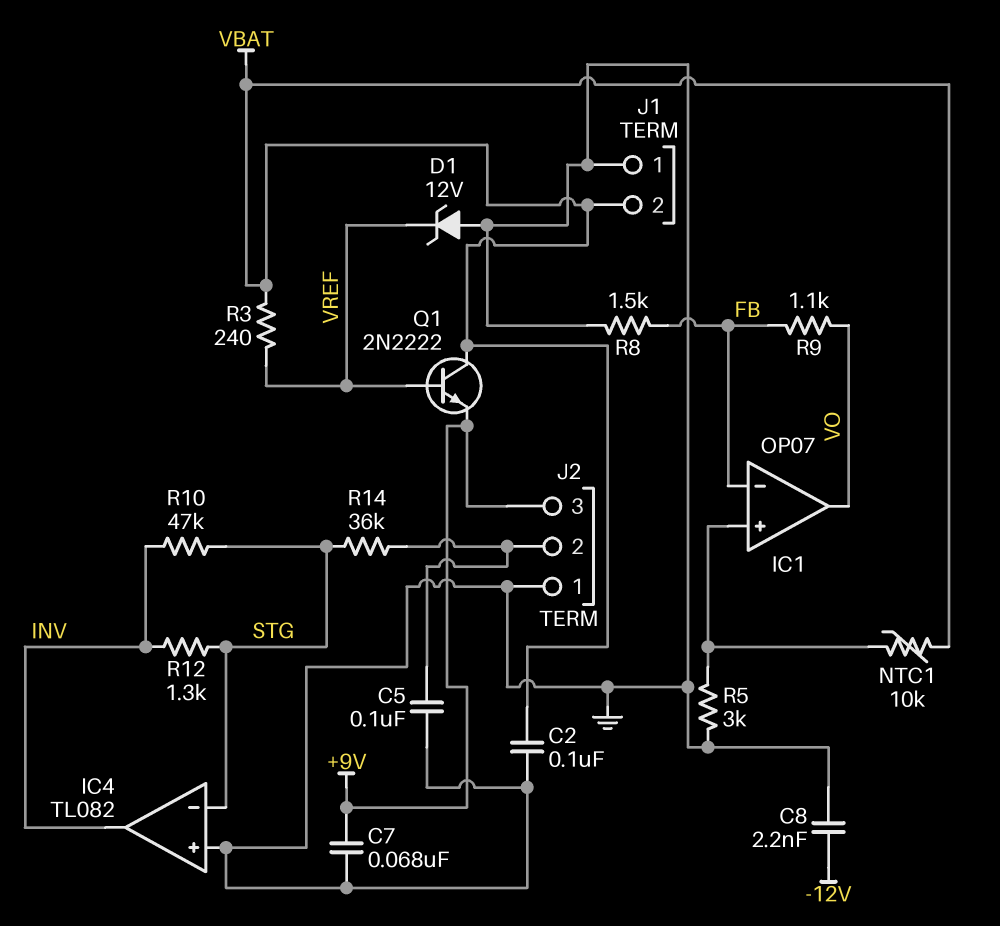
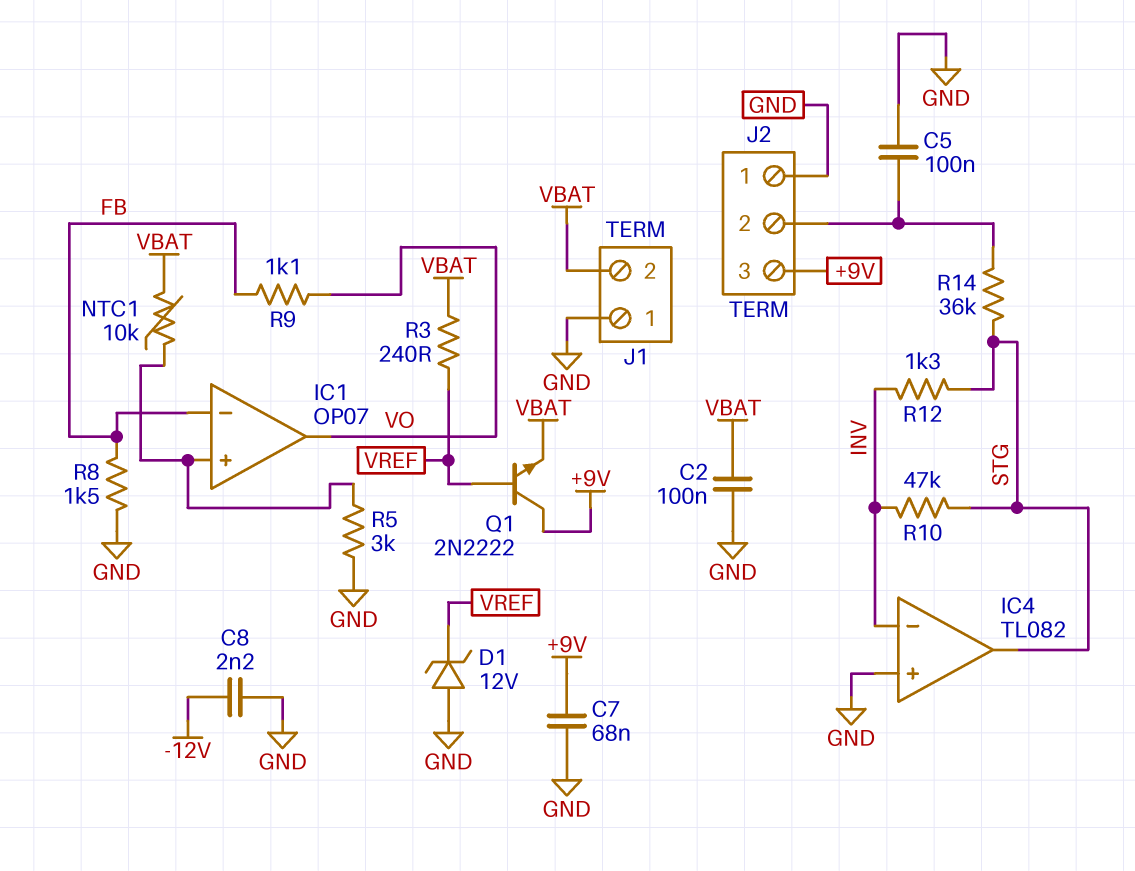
IC4 pin in-: STG -> INV
IC4 pin out: INV -> STG
Q1: NPN 2N2222 (B VREF, C VBAT, E +9V) -> NPN 2N2222 (B VREF, C +9V, E VBAT)

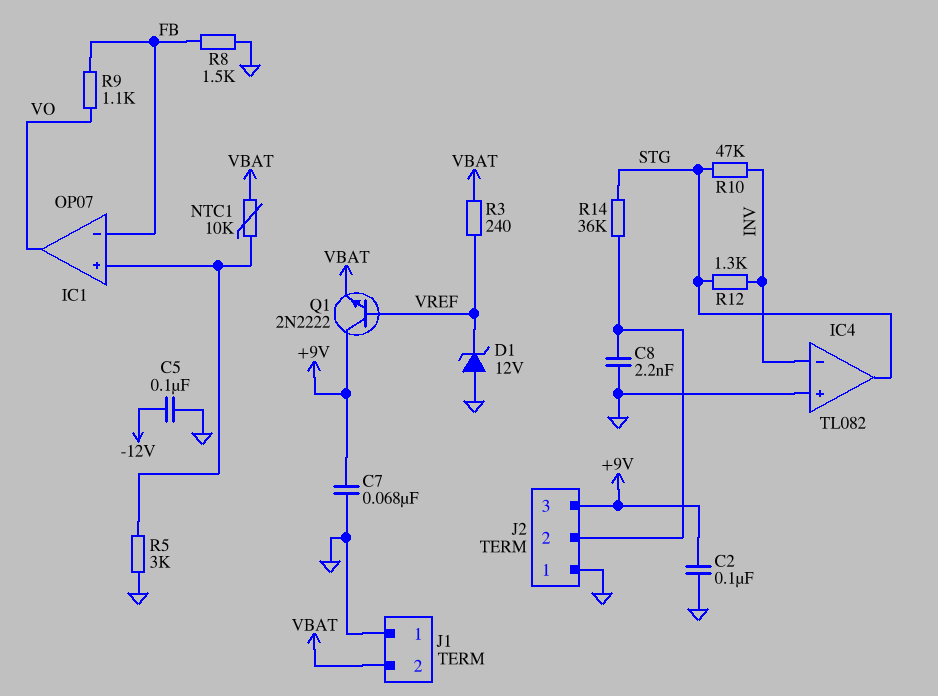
C2: 100nF (GND, VBAT) -> 100nF (+9V, GND)
C5: 100nF (GND, J2/2) -> 100nF (-12V, GND)
C8: 2.2nF (-12V, GND) -> 2.2nF (GND, J2/2)

